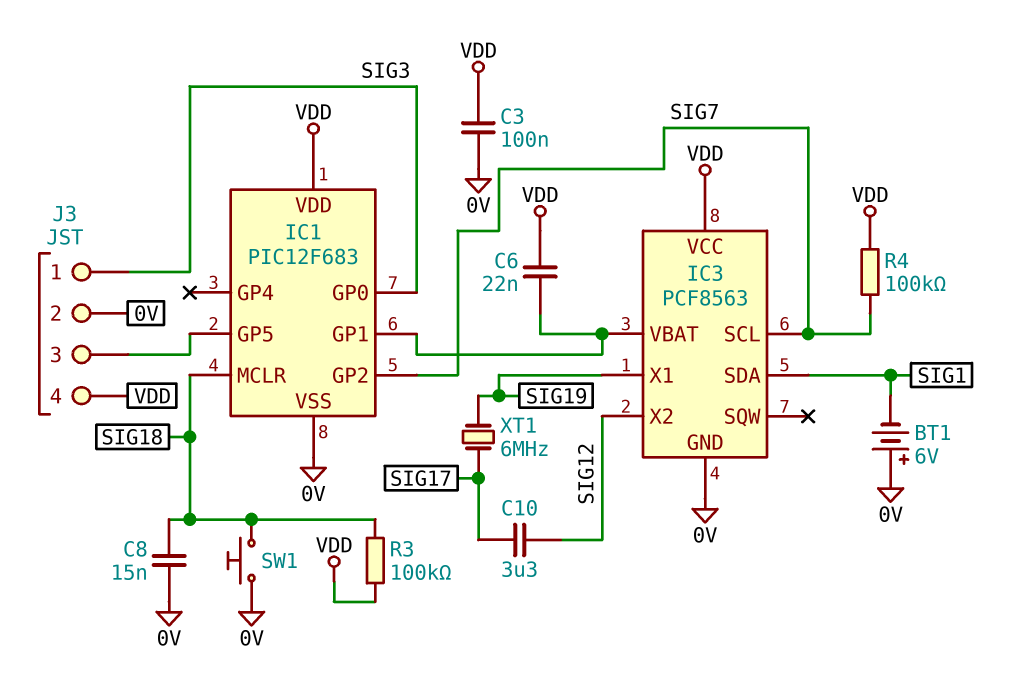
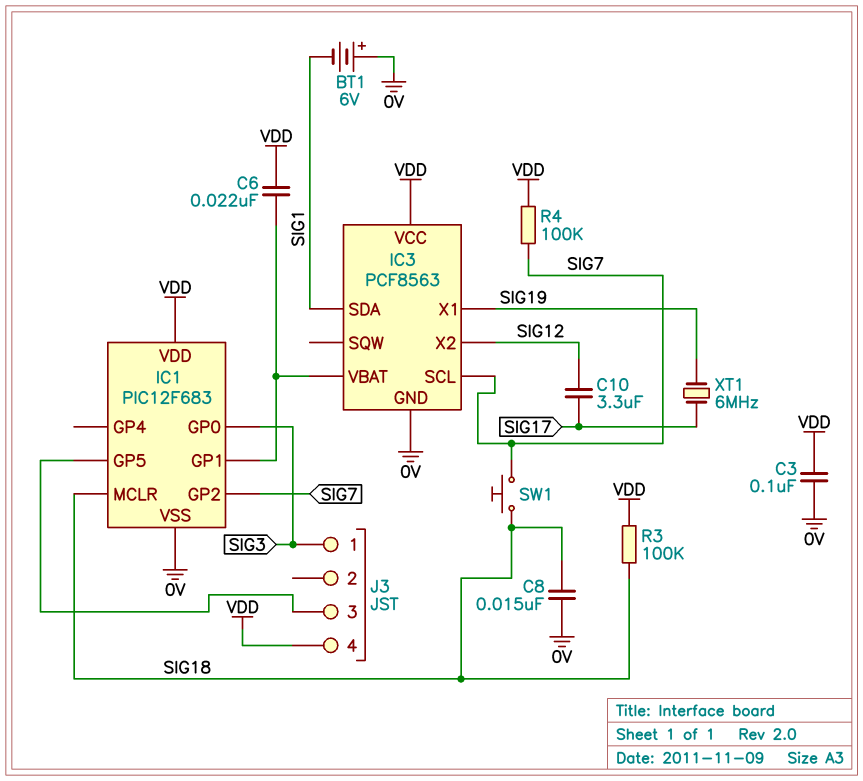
J3 pin 2: 0V -> none
SW1: button (0V, SIG18) -> button (SIG7, SIG18)

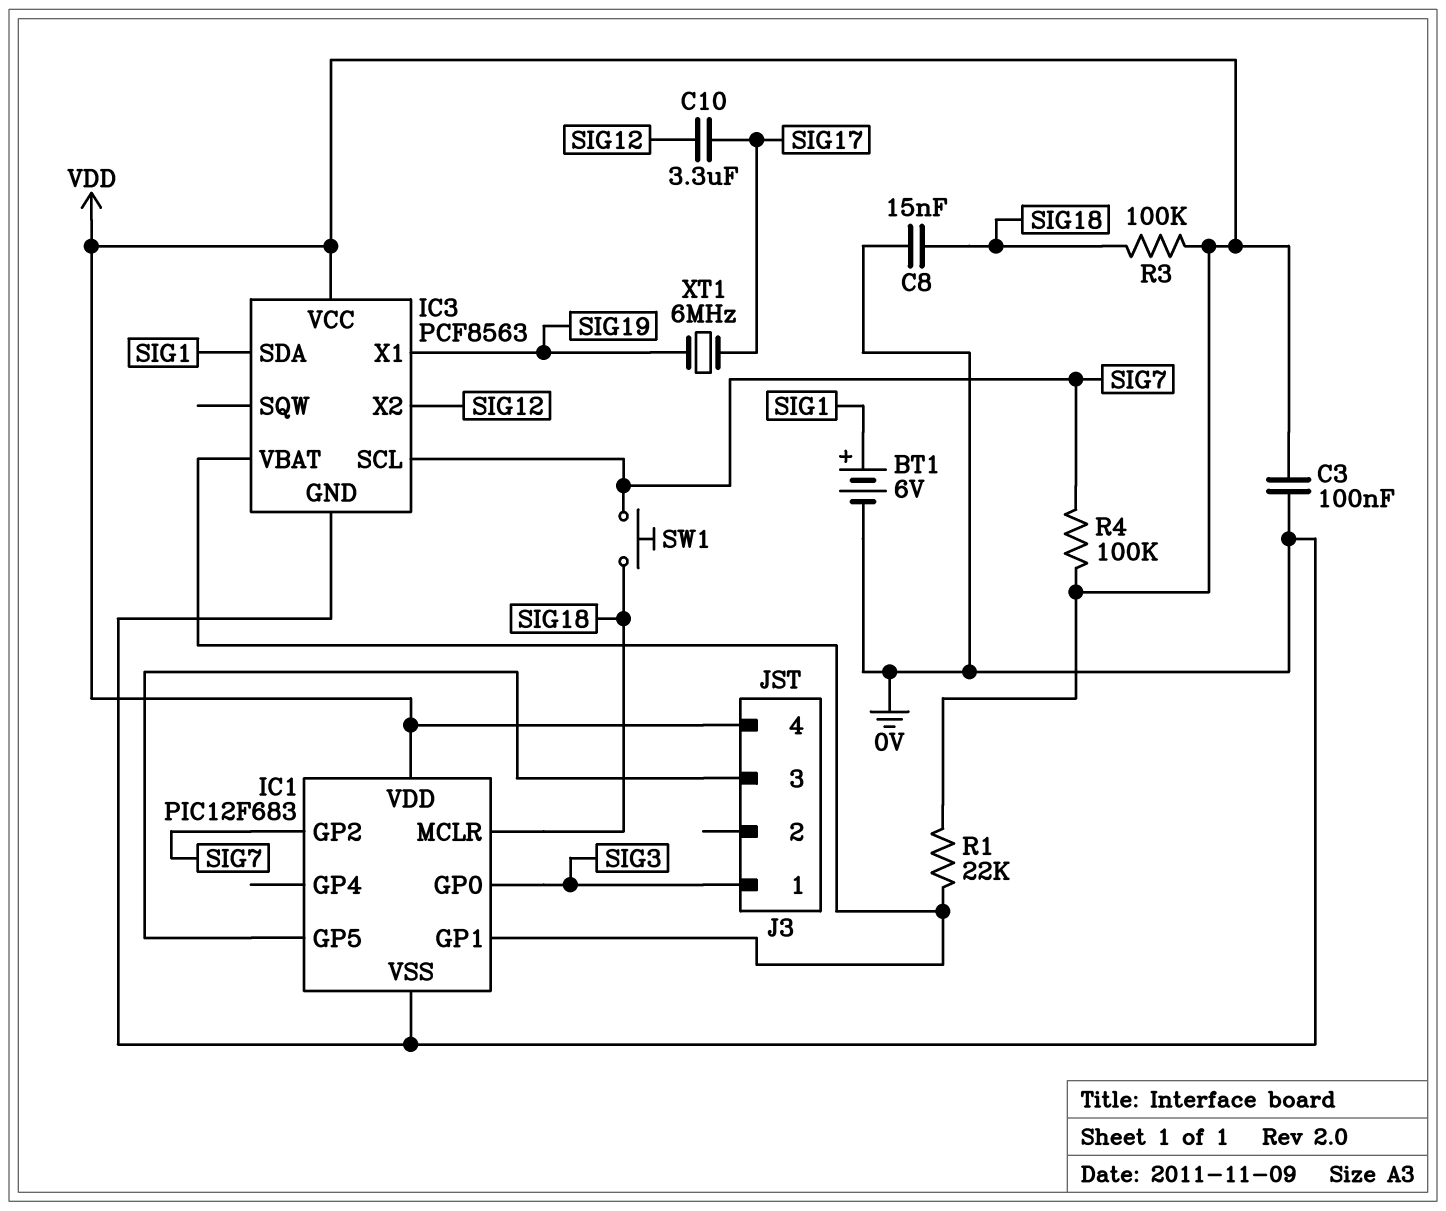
BT1: 6V (plus 0V, minus SIG1) -> 6V (plus SIG1, minus 0V)
C6: 22nF (IC1/GP1, VDD) -> none
R1: none -> 22k (IC1/GP1, VDD)

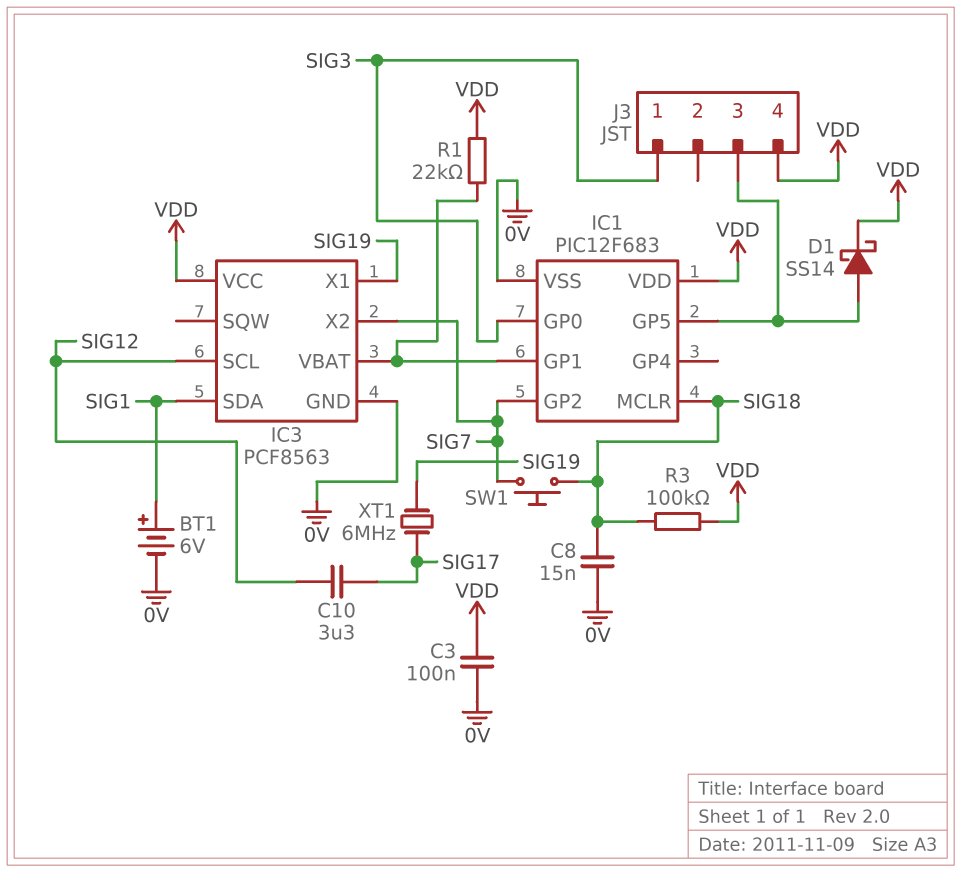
D1: none -> schottky SS14 (A IC1/GP5, K VDD)
IC3 pin SCL: SIG7 -> SIG12
IC3 pin X2: SIG12 -> SIG7
R4: 100k (SIG7, VDD) -> none

